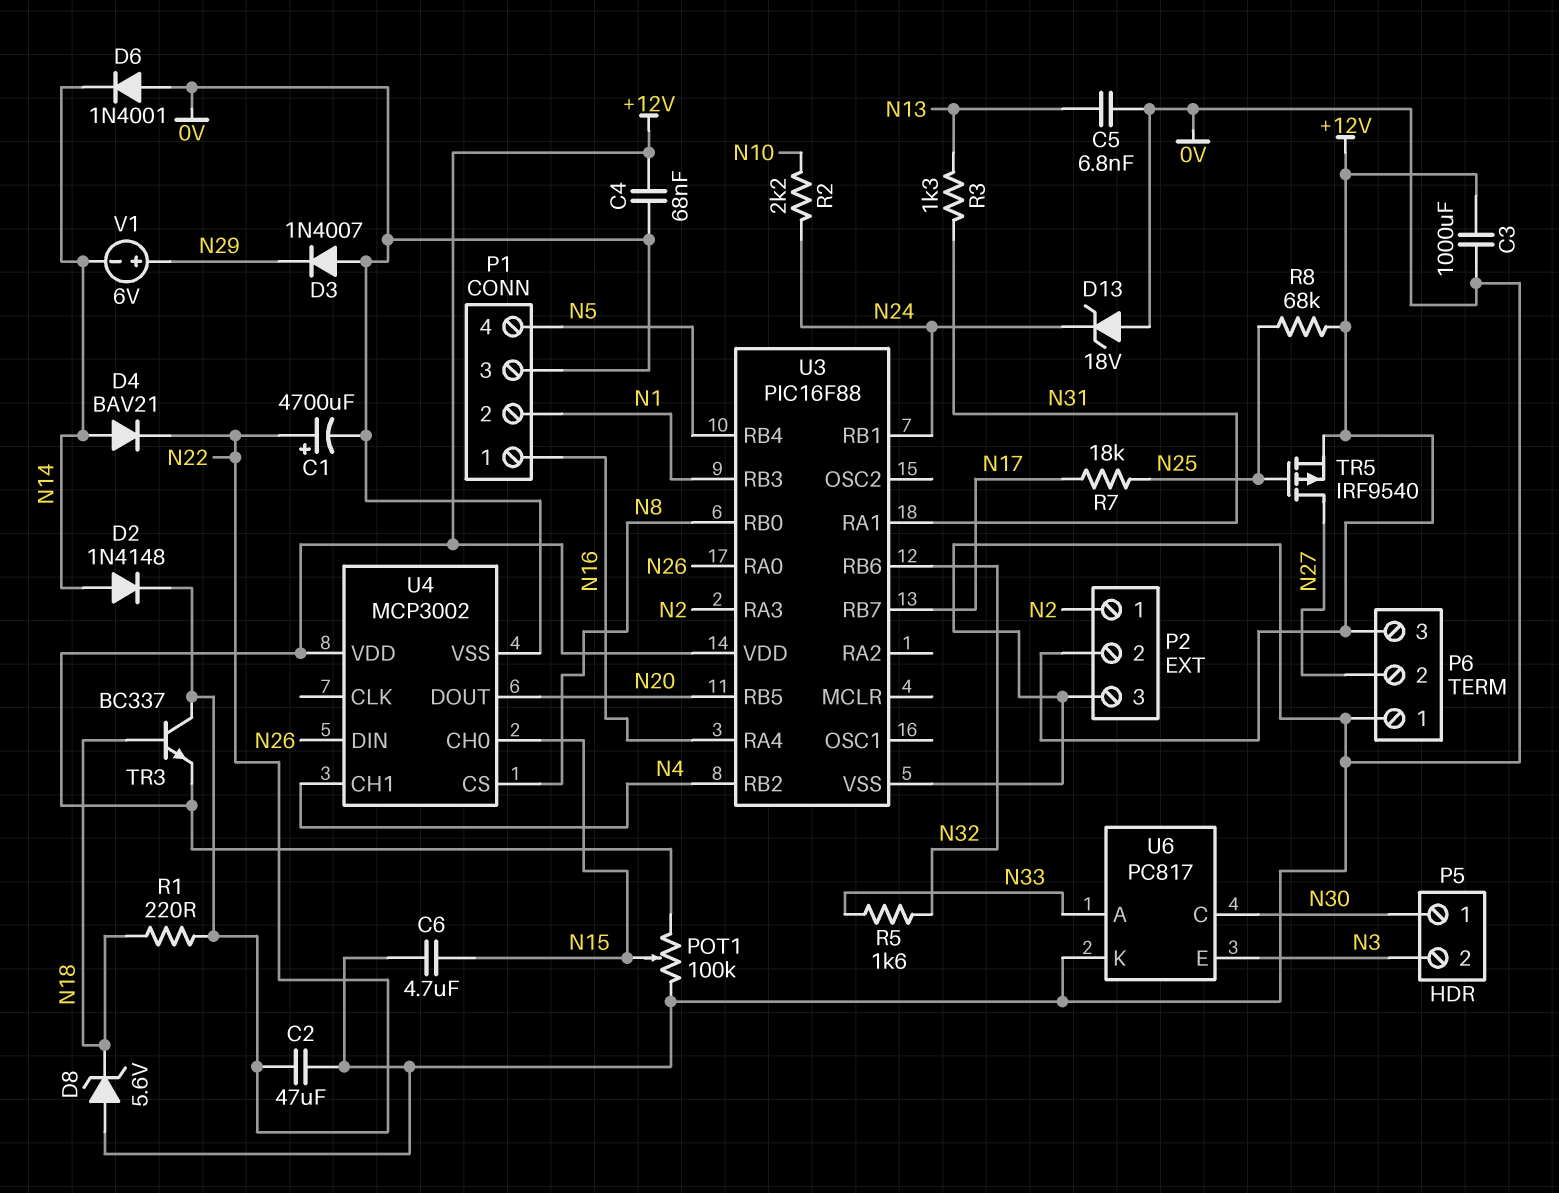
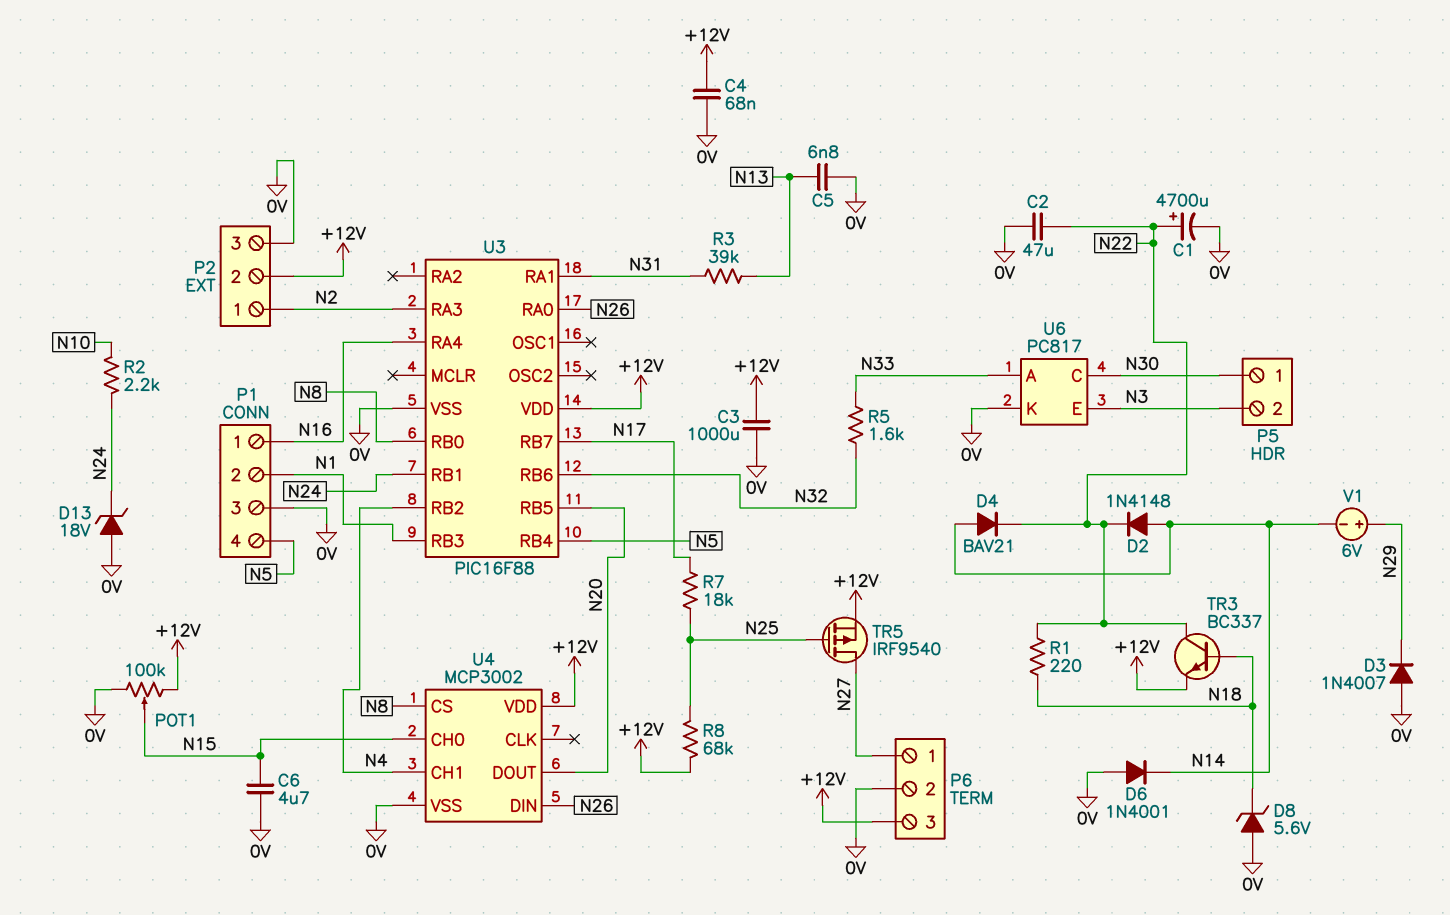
P6 pin 1: 0V -> N27
P6 pin 2: N27 -> 0V
R3: 1.3k (N13, N31) -> 39k (N13, N31)

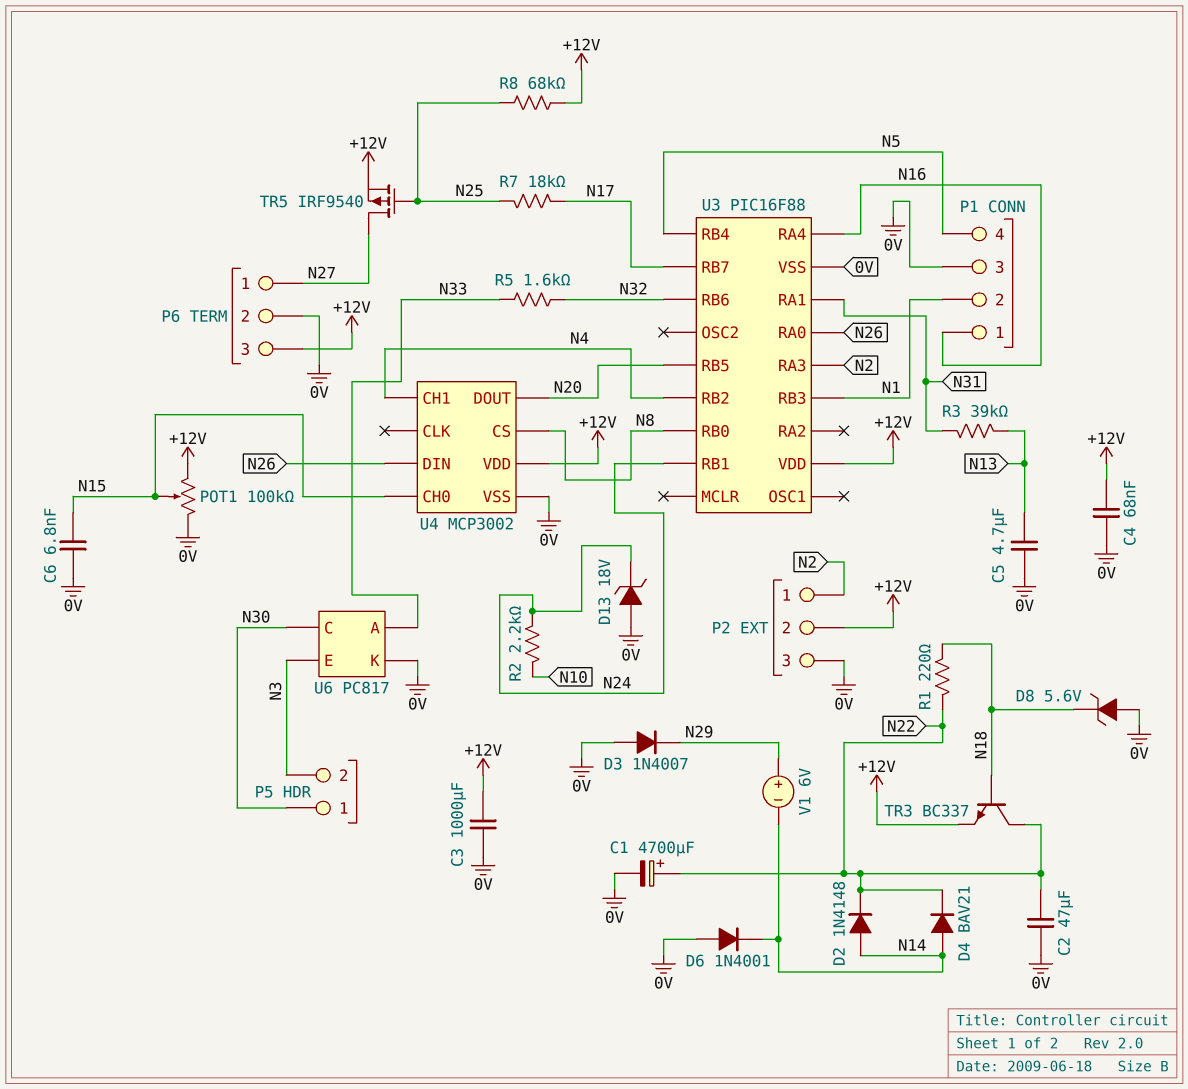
C5: 6.8nF (0V, N13) -> 4.7uF (0V, N13)
C6: 4.7uF (0V, N15) -> 6.8nF (0V, N15)

